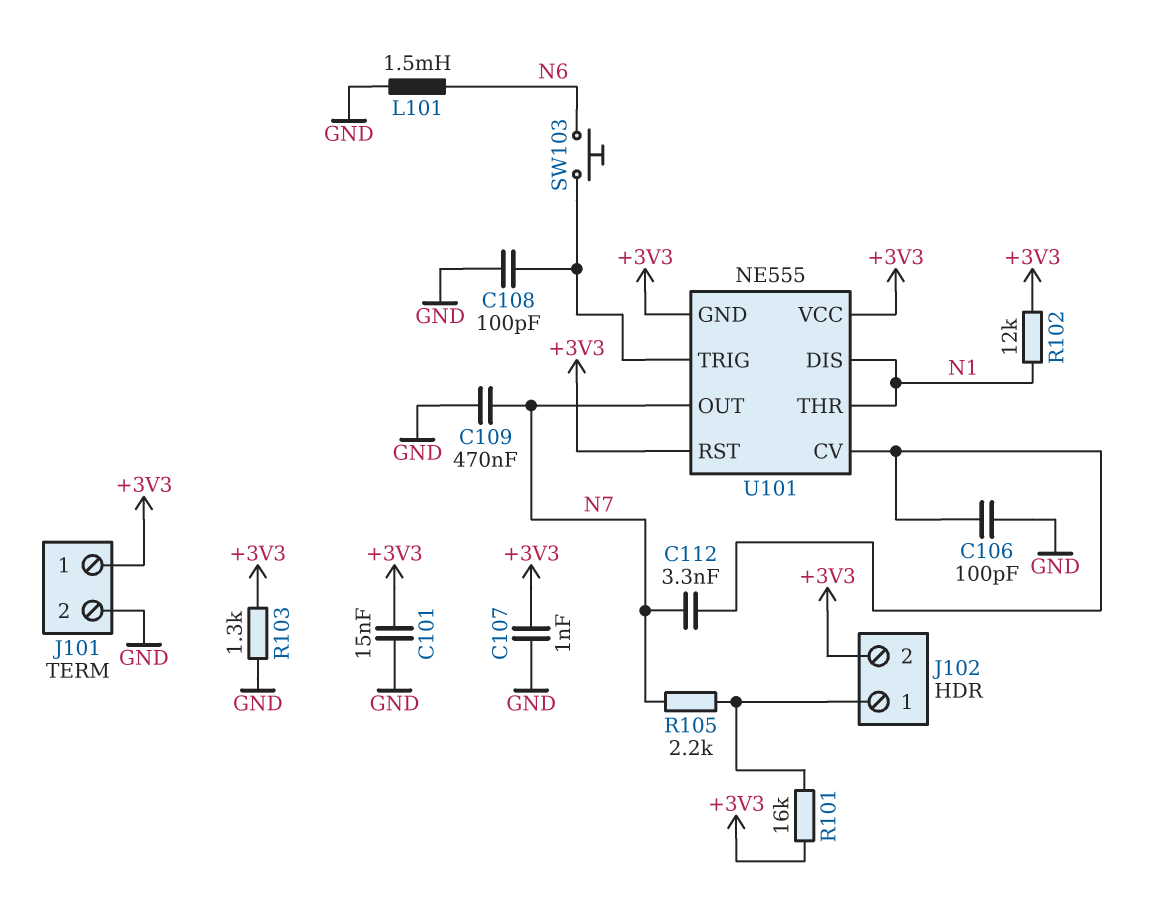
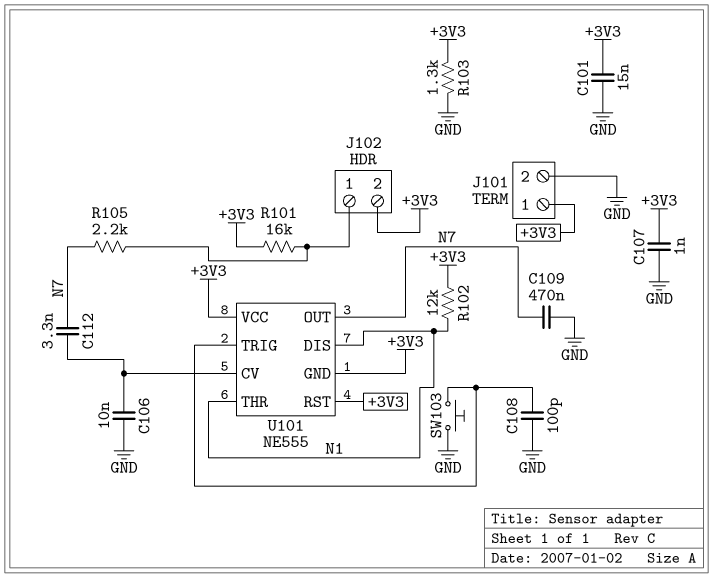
C106: 100pF (GND, U101/CV) -> 10nF (GND, U101/CV)
L101: 1.5mH (GND, N6) -> none
SW103: button (N6, U101/TRIG) -> button (GND, U101/TRIG)

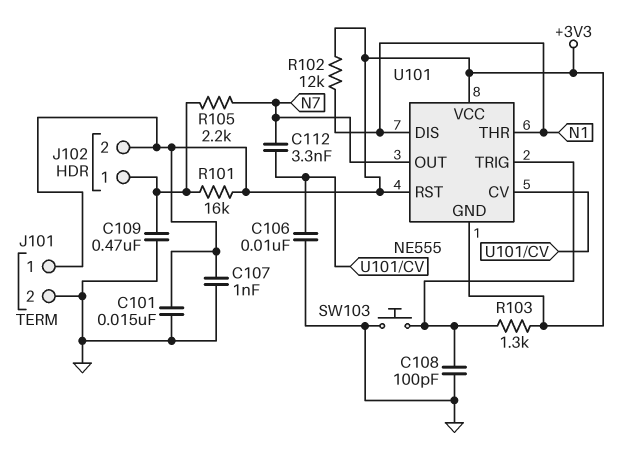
C109: 470nF (GND, N7) -> 470nF (GND, J102/1)
R103: 1.3k (+3V3, GND) -> 1.3k (+3V3, U101/TRIG)

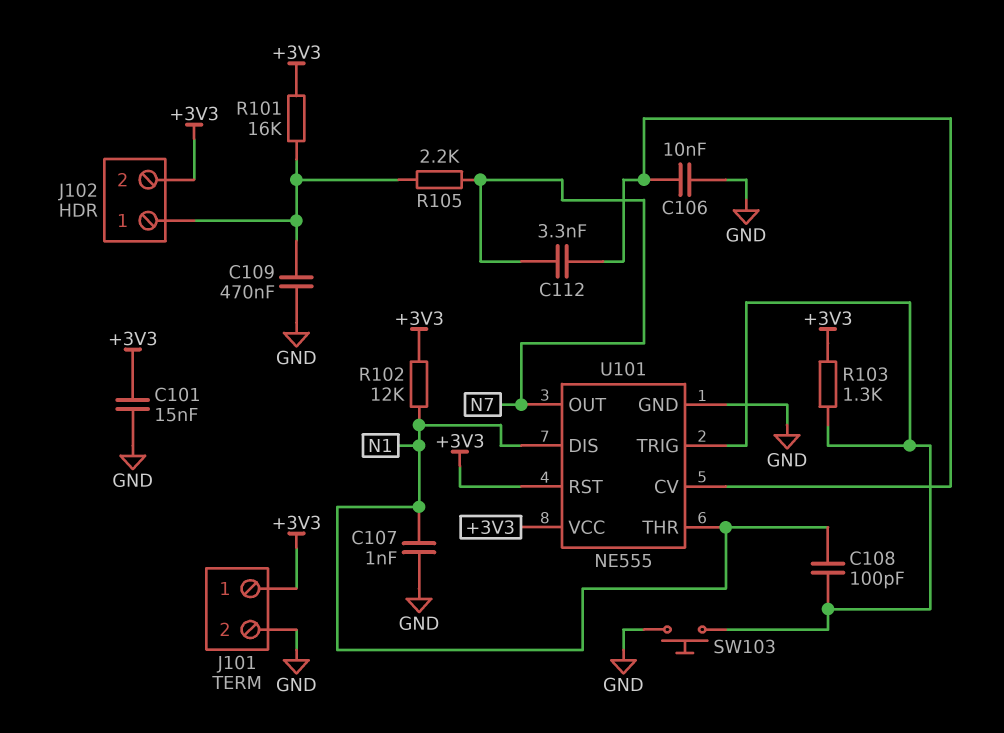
C107: 1nF (+3V3, GND) -> 1nF (GND, N1)
C108: 100pF (GND, U101/TRIG) -> 100pF (N1, U101/TRIG)
U101 pin GND: +3V3 -> GND

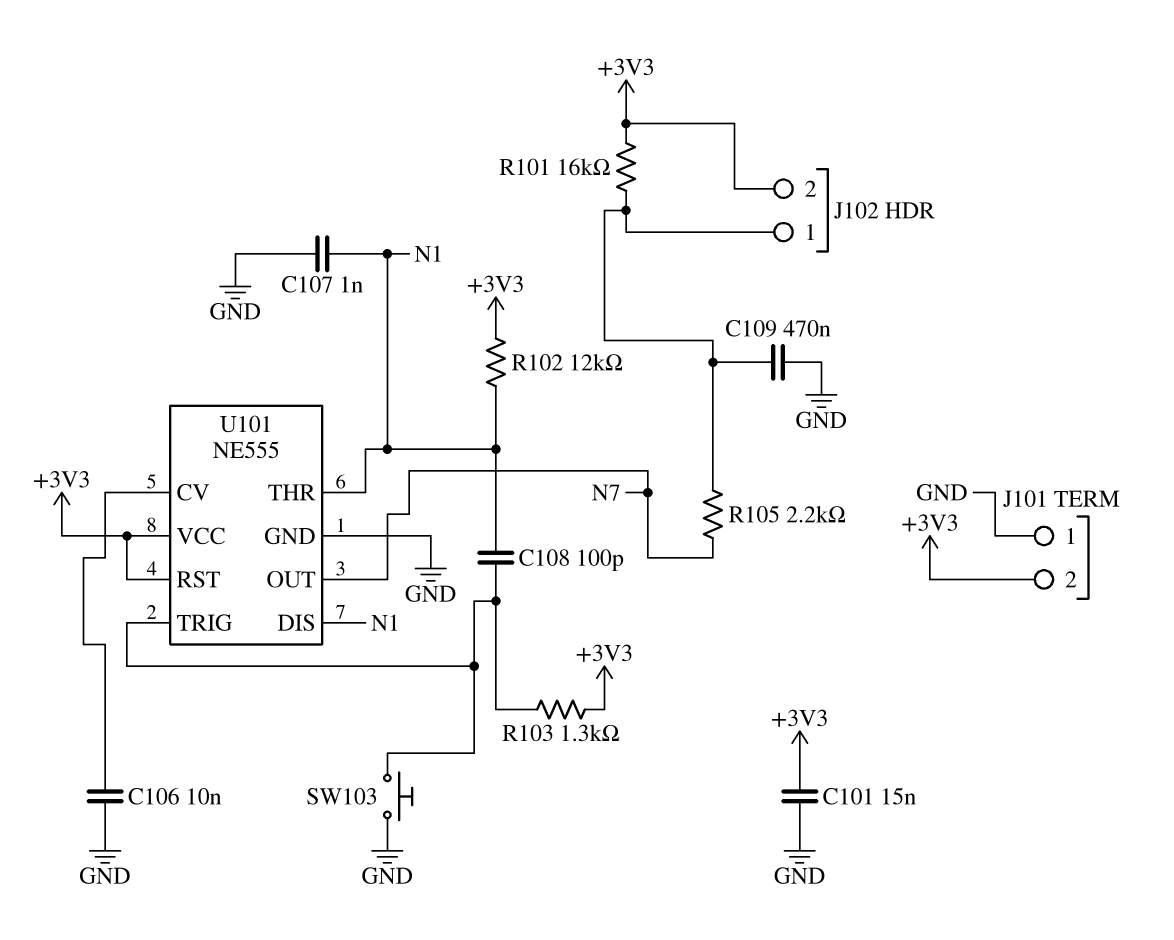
C112: 3.3nF (N7, U101/CV) -> none
J101 pin 1: +3V3 -> GND
J101 pin 2: GND -> +3V3

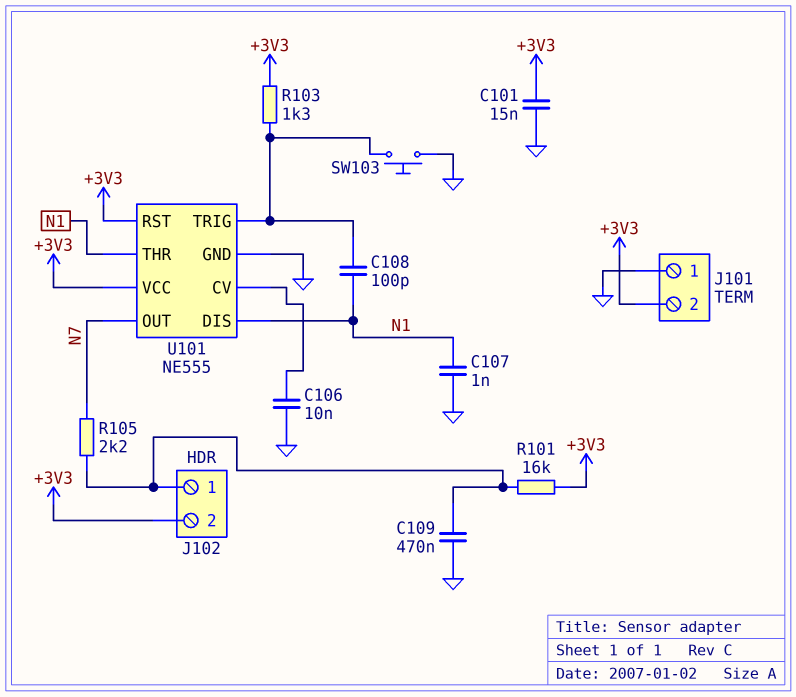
R102: 12k (+3V3, N1) -> none

